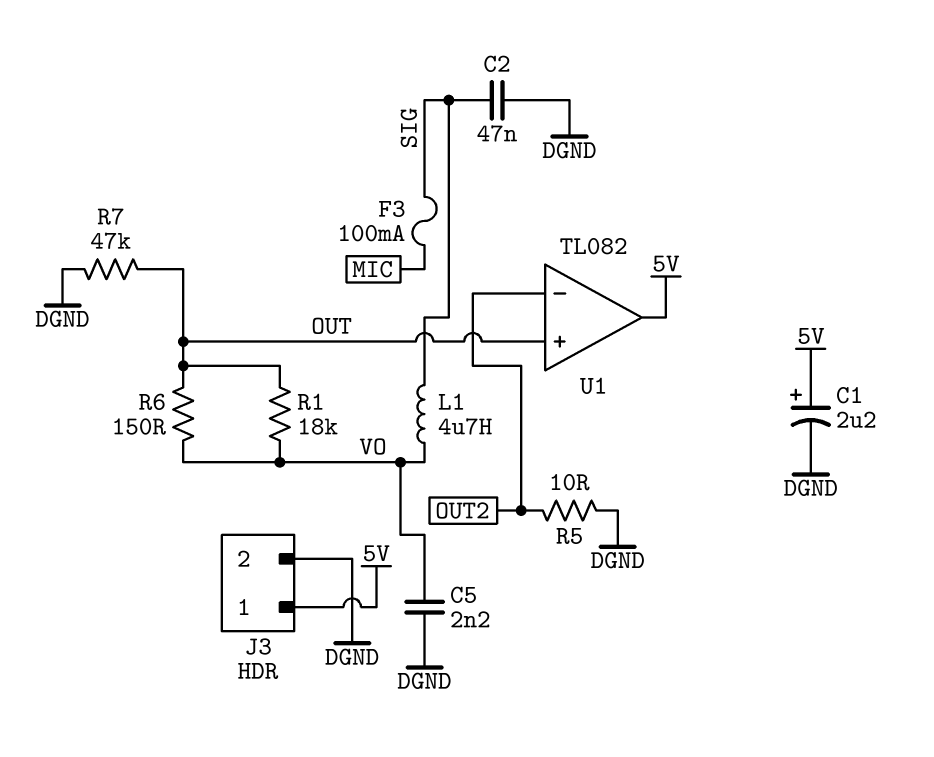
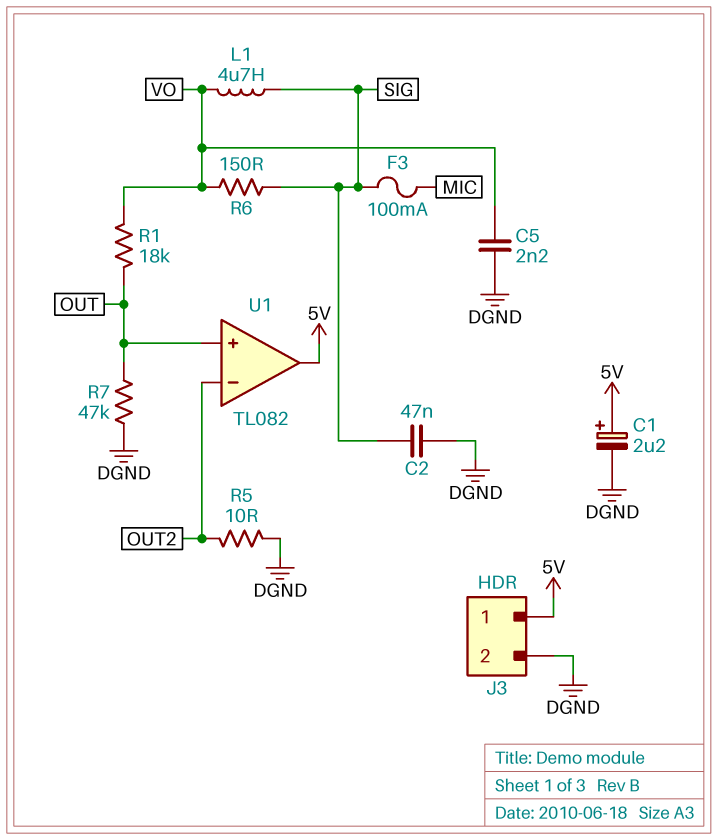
R6: 150 (OUT, VO) -> 150 (SIG, VO)

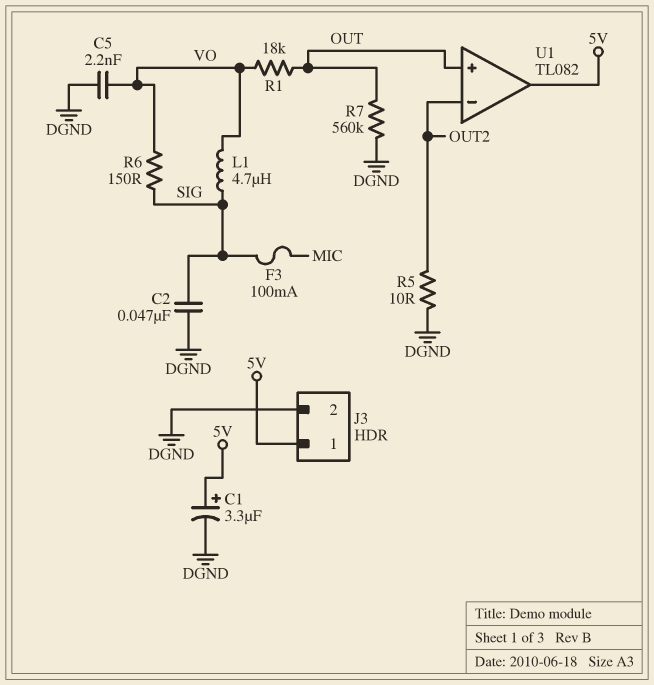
C1: 2.2uF (plus 5V, minus DGND) -> 3.3uF (plus 5V, minus DGND)
R7: 47k (DGND, OUT) -> 560k (DGND, OUT)

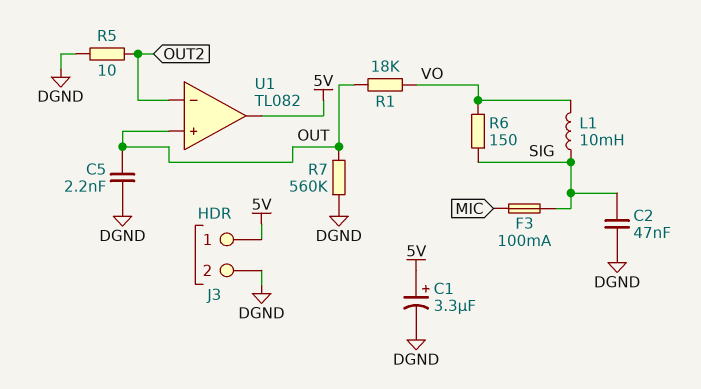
C5: 2.2nF (DGND, VO) -> 2.2nF (DGND, OUT)
L1: 4.7uH (SIG, VO) -> 10mH (SIG, VO)

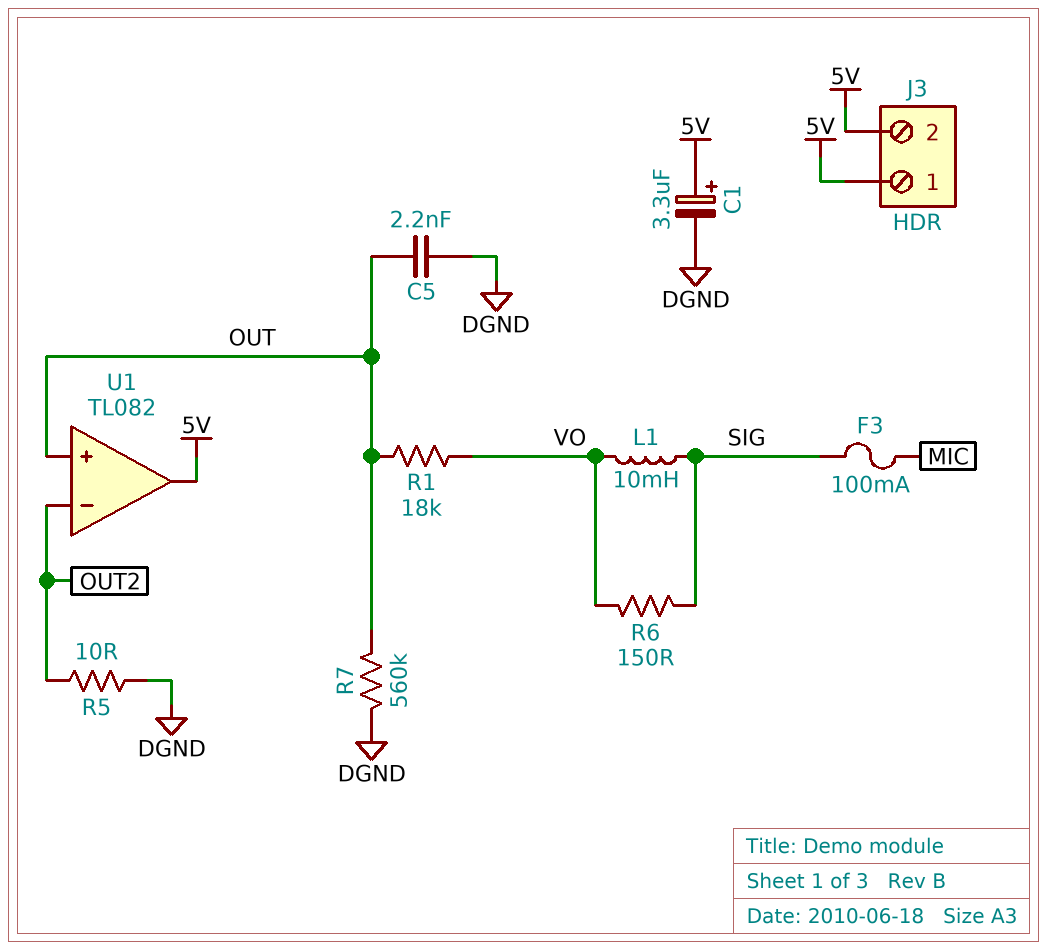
C2: 47nF (DGND, SIG) -> none
J3 pin 2: DGND -> 5V

